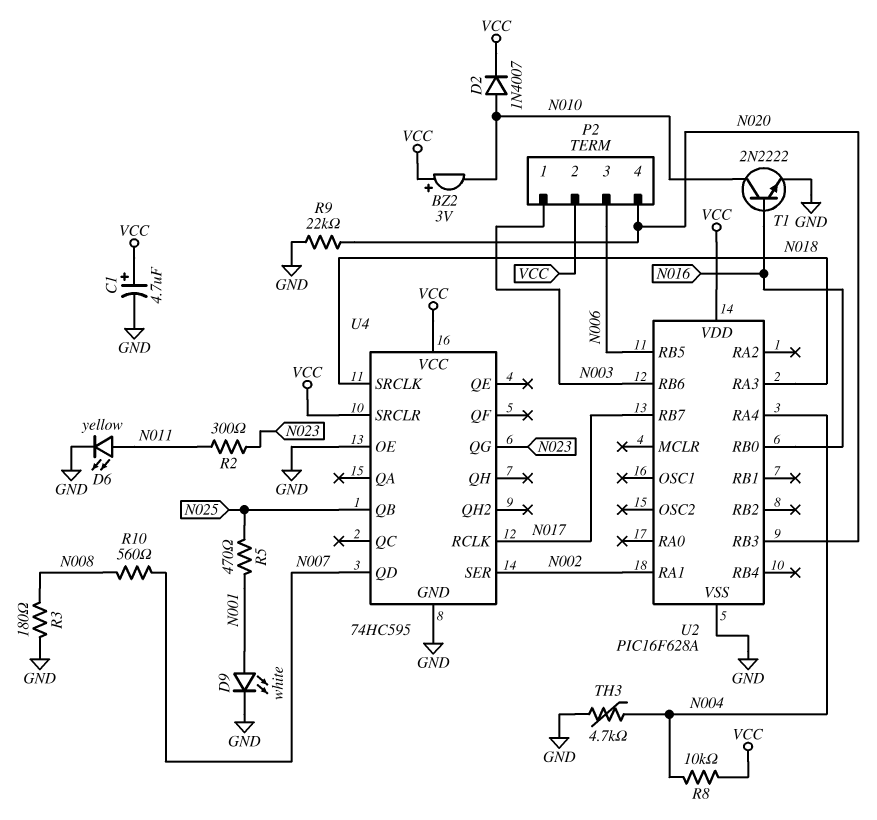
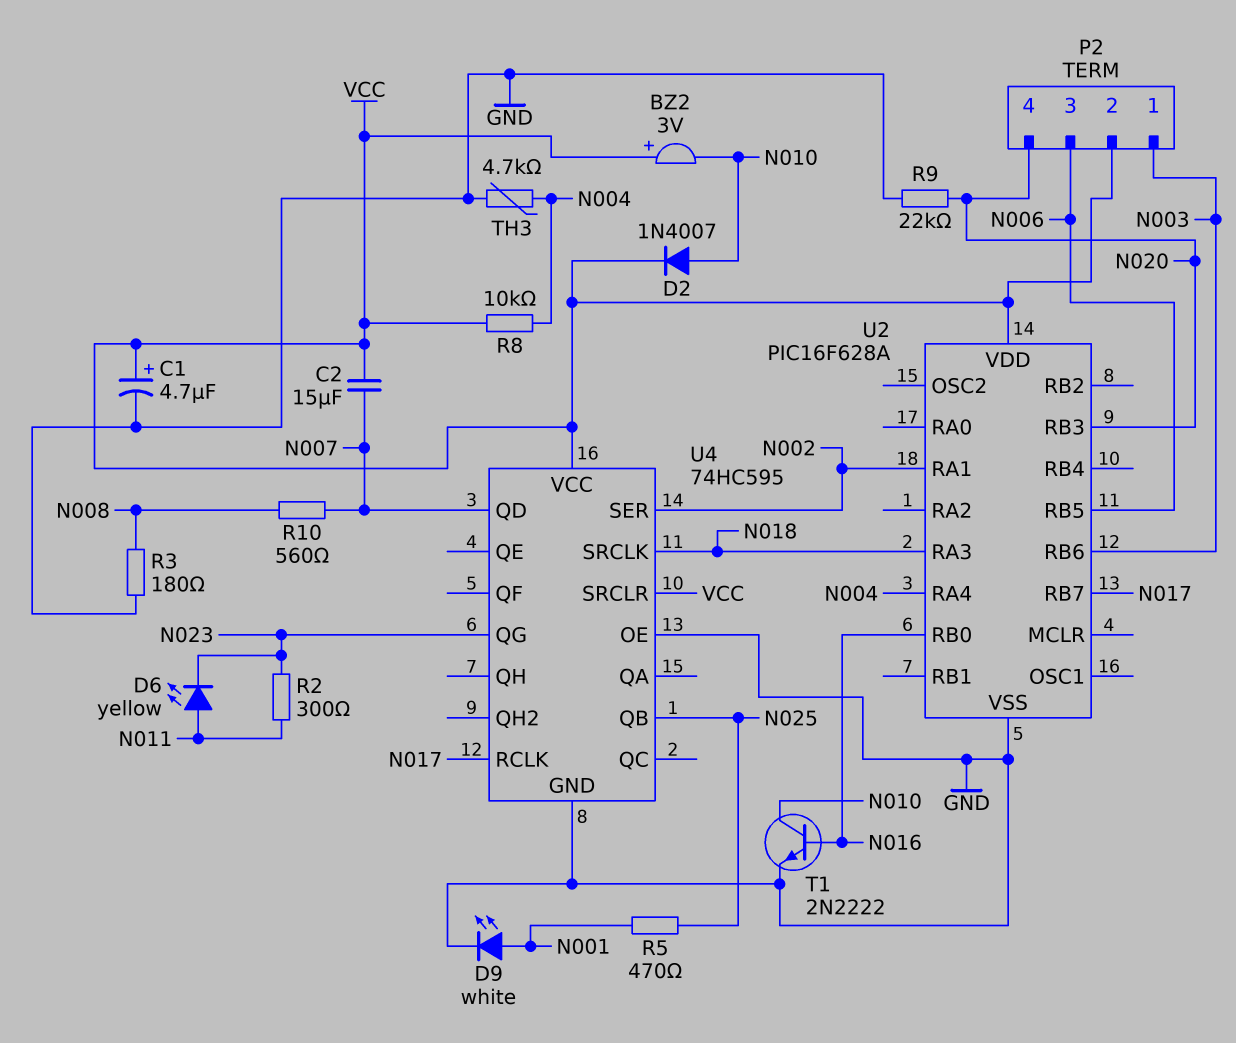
C2: none -> 15uF (N007, VCC)
D6: LED yellow (A N011, K GND) -> LED yellow (A N011, K N023)

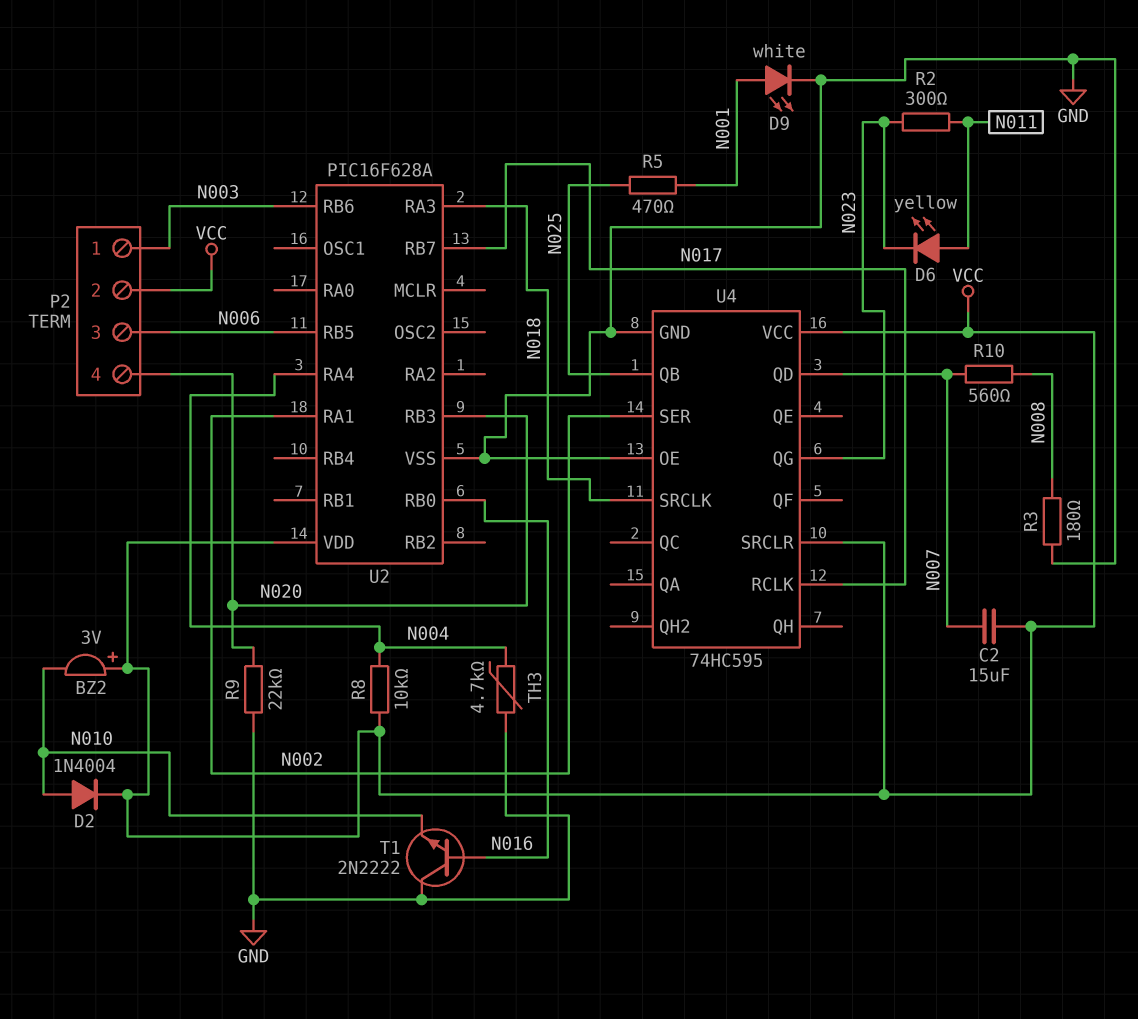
C1: 4.7uF (plus VCC, minus GND) -> none
D2: diode 1N4007 (A N010, K VCC) -> diode 1N4004 (A N010, K VCC)
T1: NPN 2N2222 (B N016, C N010, E GND) -> NPN 2N2222 (B N016, C GND, E N010)

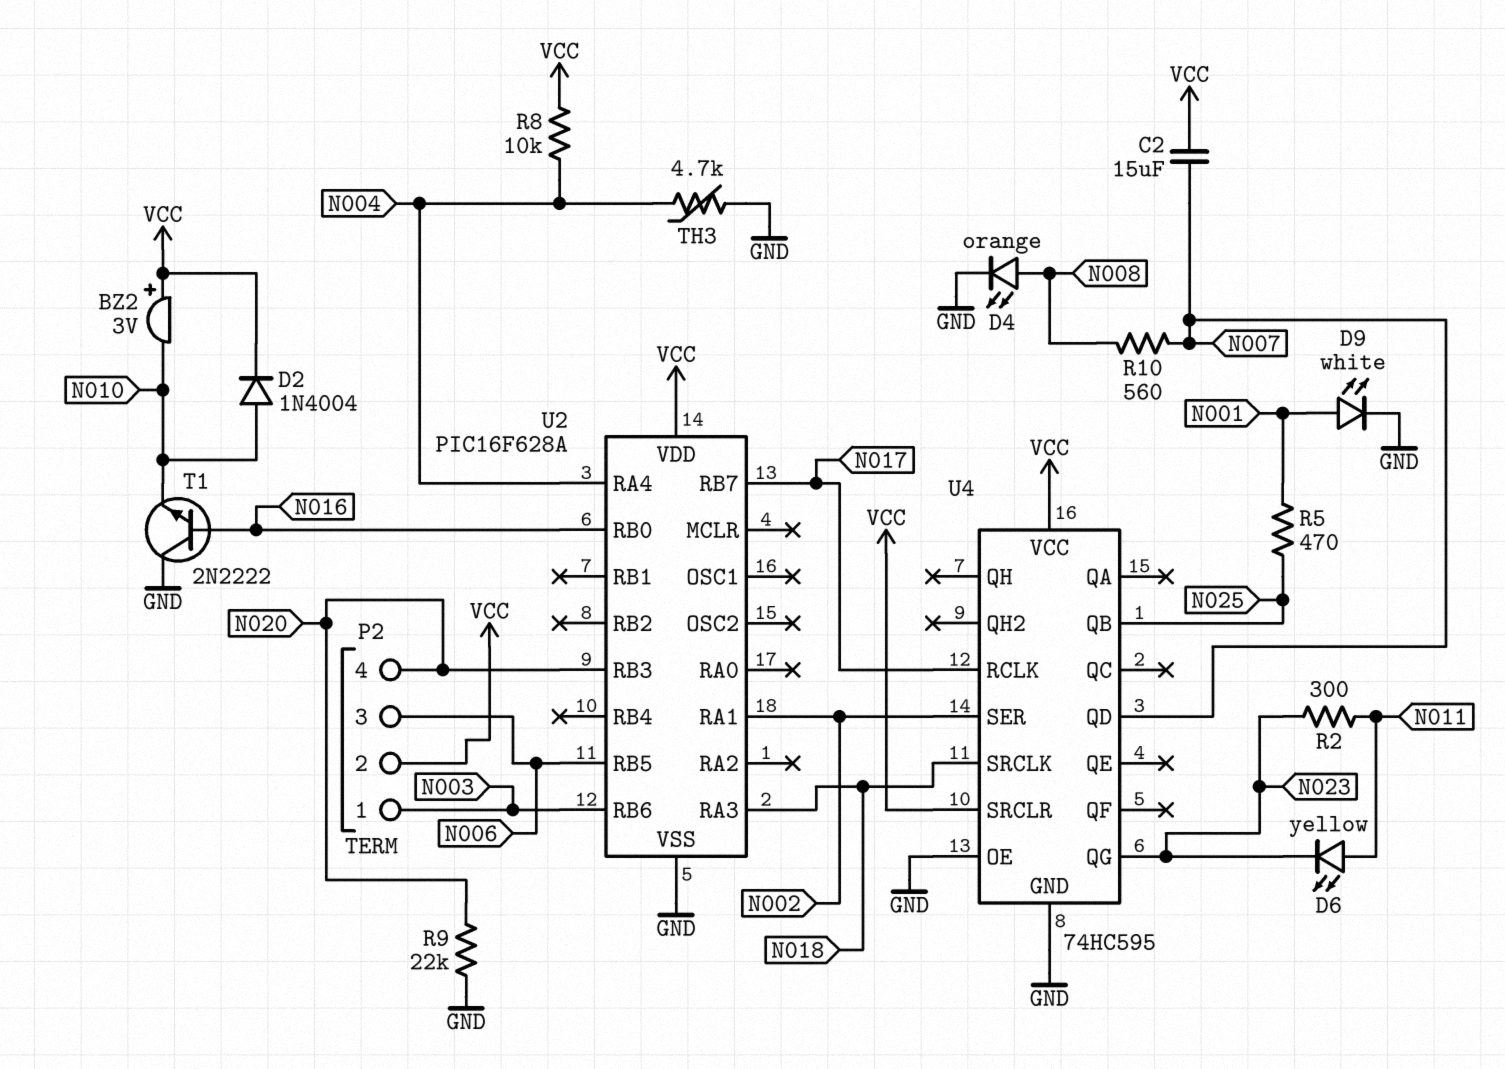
D4: none -> LED orange (A N008, K GND)
R3: 180 (GND, N008) -> none

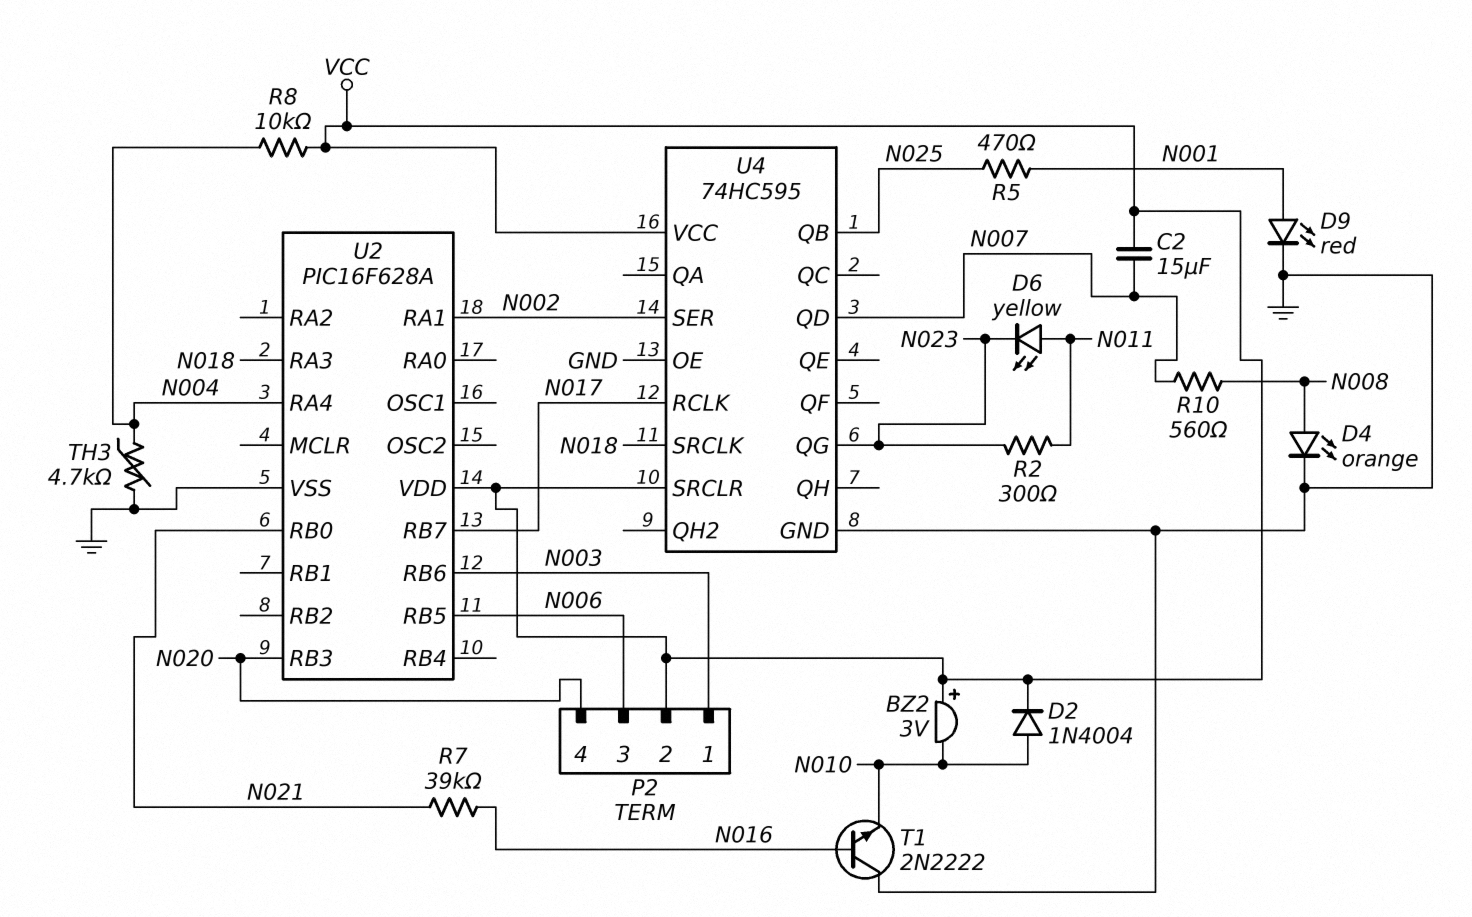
D9: LED white (A N001, K GND) -> LED red (A N001, K GND)
R7: none -> 39k (N016, N021)
R9: 22k (GND, N020) -> none
U2 pin RB0: N016 -> N021

